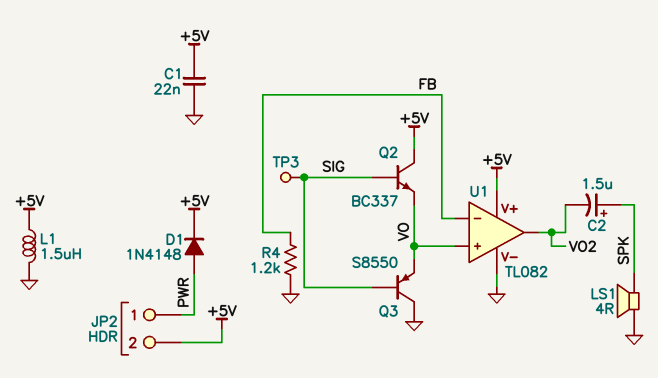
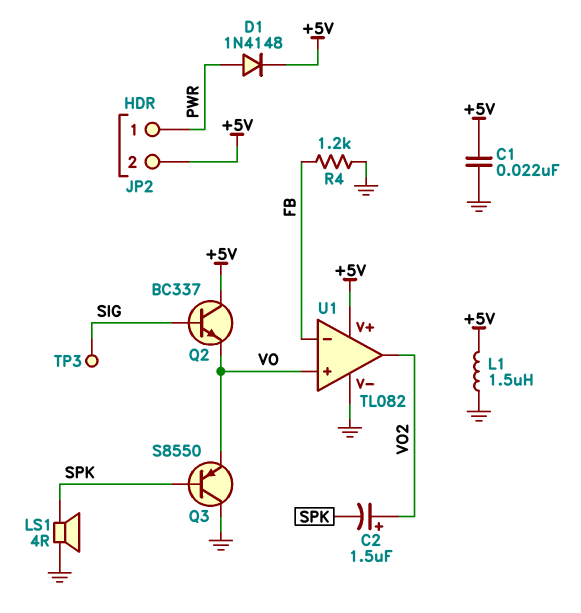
C2: 1.5uF (plus SPK, minus VO2) -> 1.5uF (plus VO2, minus SPK)
Q3: PNP S8550 (B SIG, C GND, E VO) -> PNP S8550 (B SPK, C GND, E VO)

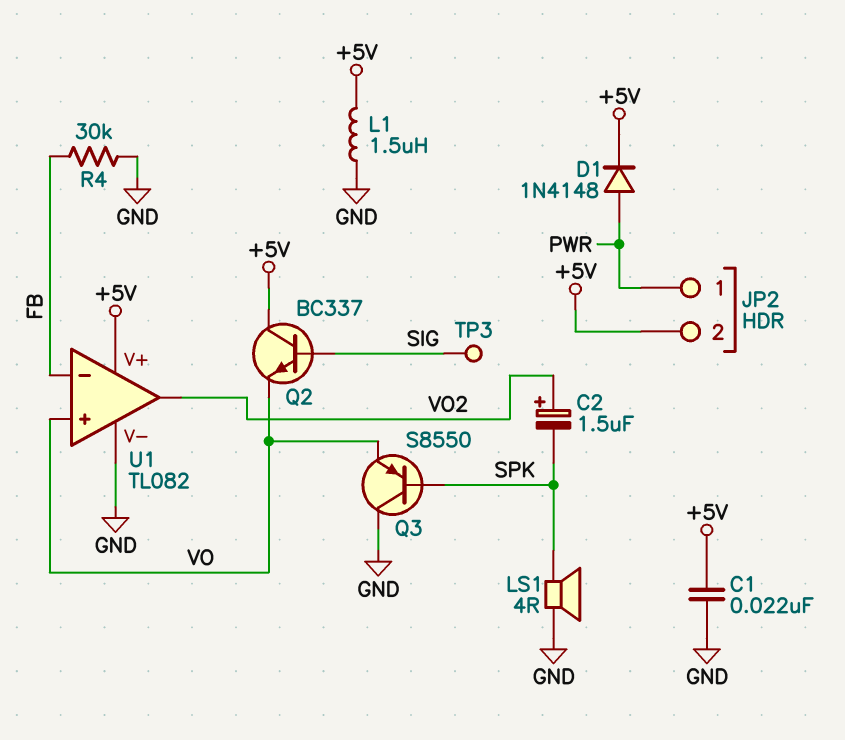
R4: 1.2k (FB, GND) -> 30k (FB, GND)

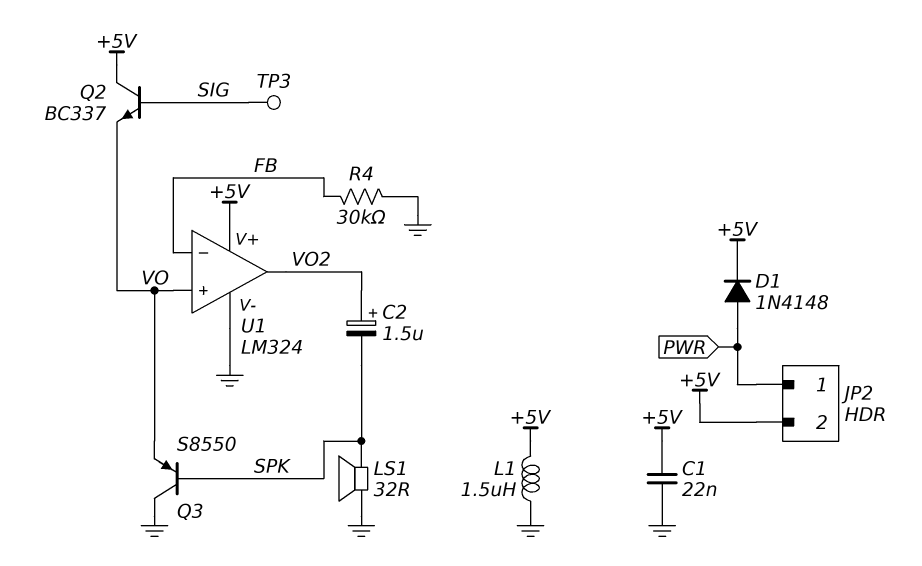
LS1: speaker 4R (GND, SPK) -> speaker 32R (GND, SPK)
U1: TL082 -> LM324

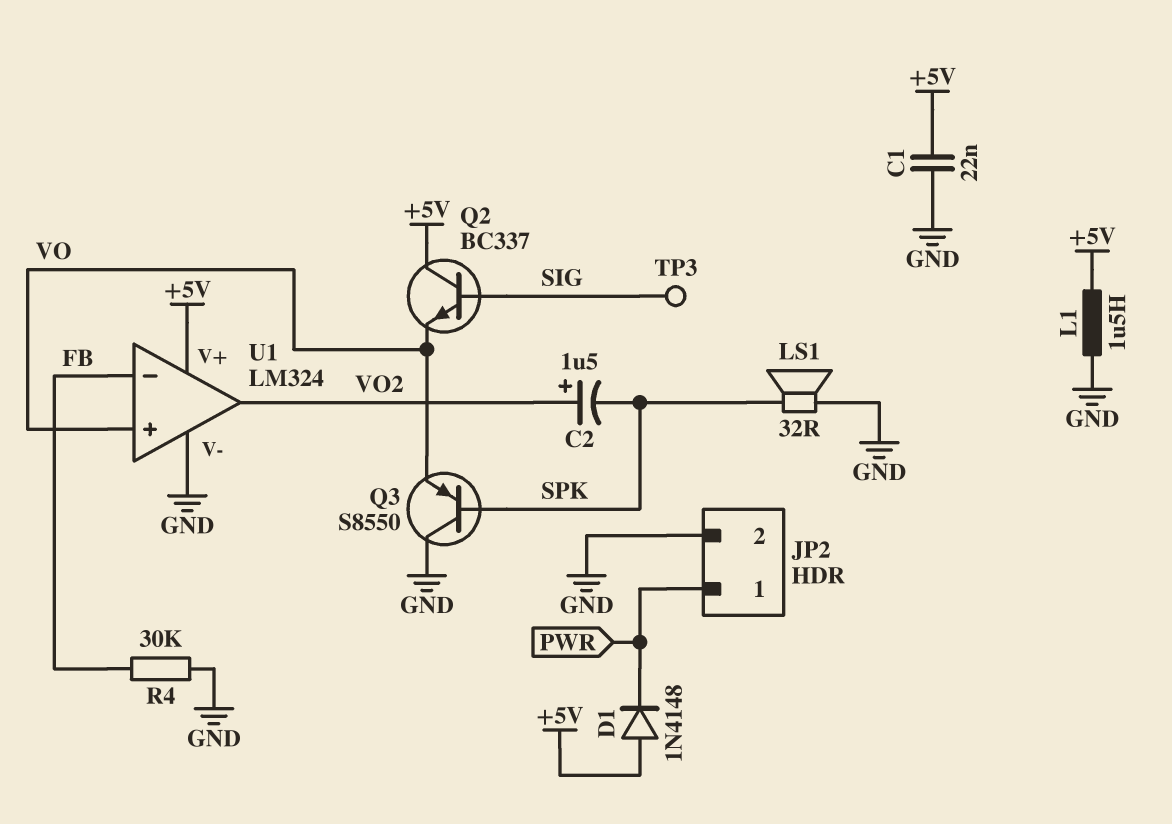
D1: diode 1N4148 (A PWR, K +5V) -> diode 1N4148 (A +5V, K PWR)
JP2 pin 2: +5V -> GND

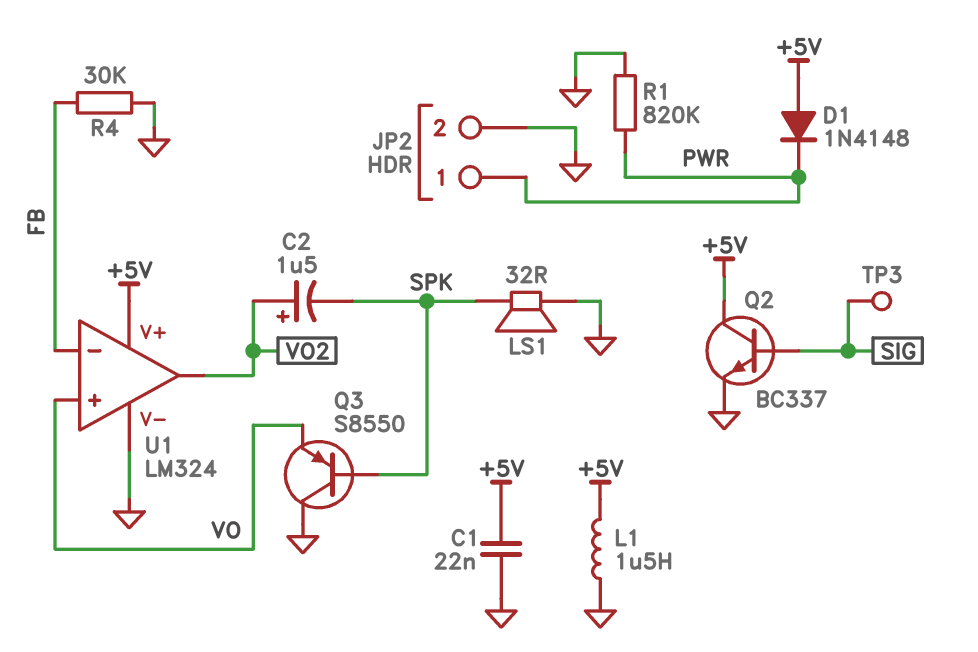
Q2: NPN BC337 (B SIG, C +5V, E VO) -> NPN BC337 (B SIG, C +5V, E GND)
R1: none -> 820k (GND, PWR)

